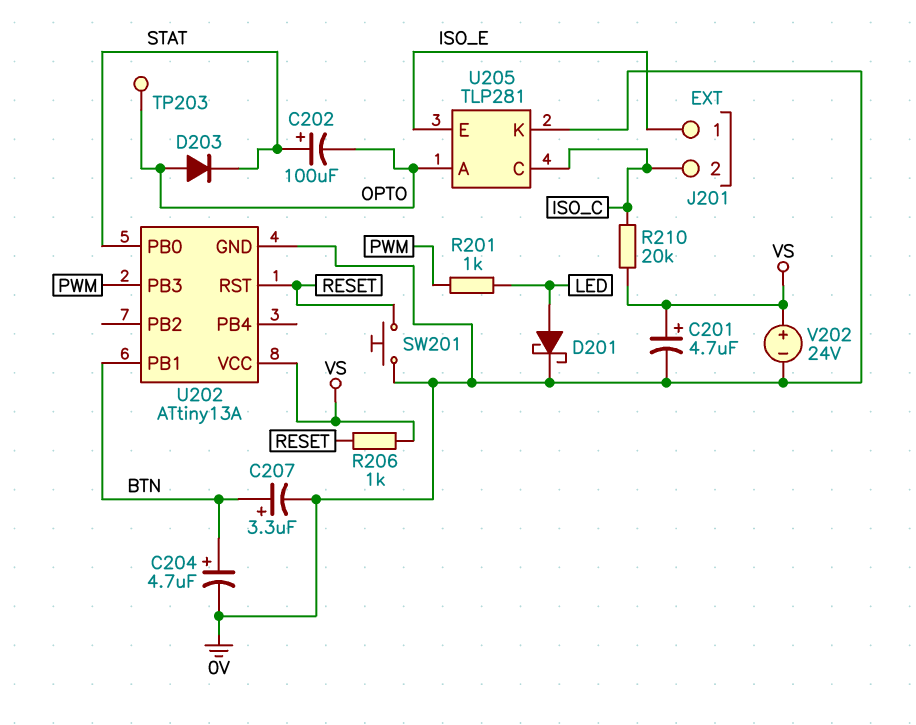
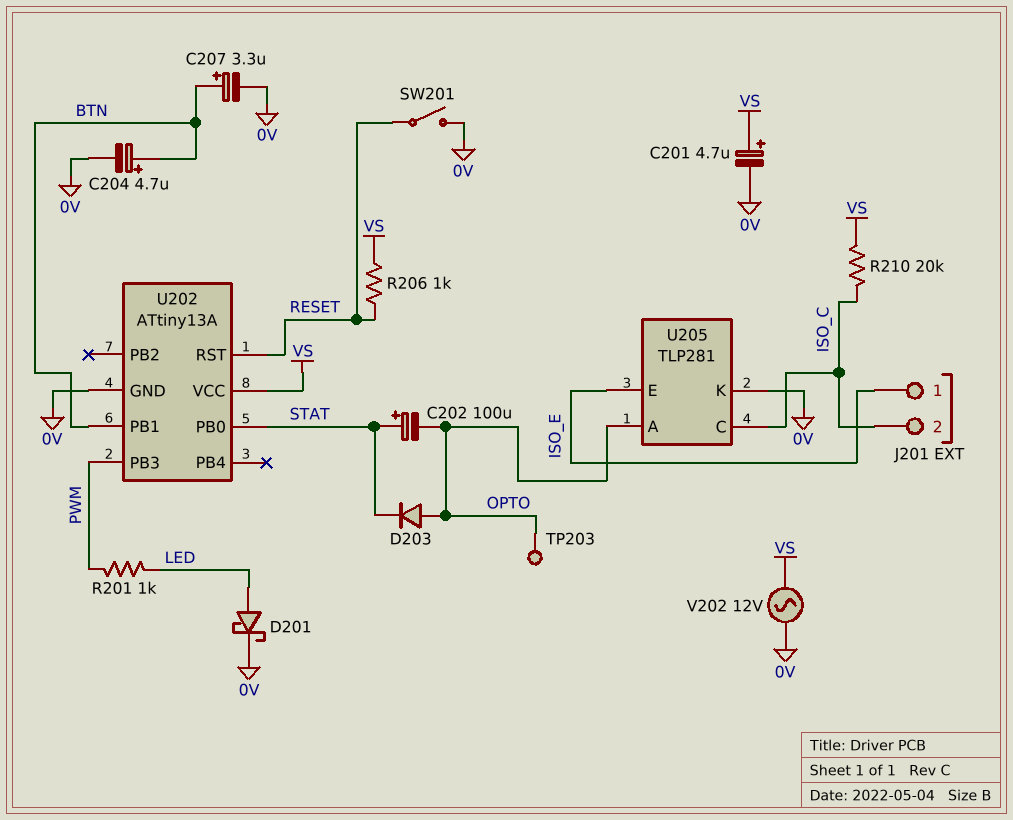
SW201: button (0V, RESET) -> switch (0V, RESET)
V202: 24V (plus VS, minus 0V) -> AC 12V (0V, VS)

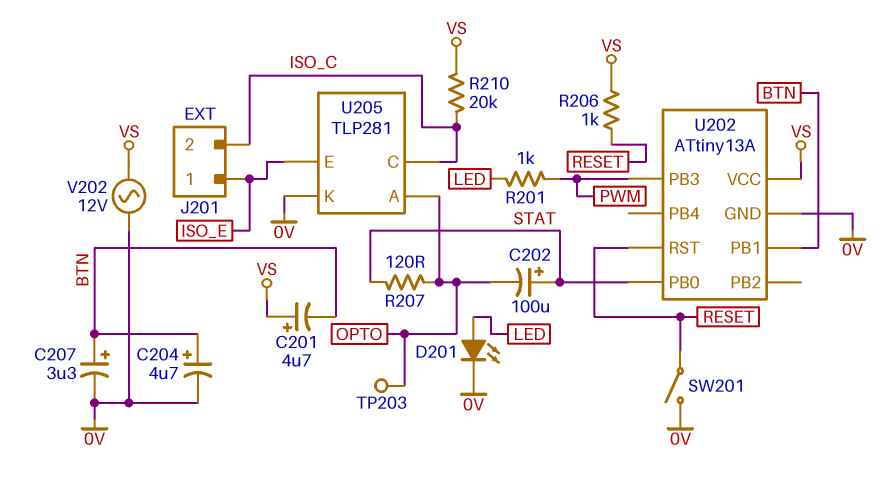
C201: 4.7uF (plus VS, minus 0V) -> 4.7uF (plus VS, minus BTN)
D201: schottky (A LED, K 0V) -> LED (A LED, K 0V)
D203: diode (A OPTO, K STAT) -> none
R207: none -> 120 (OPTO, STAT)

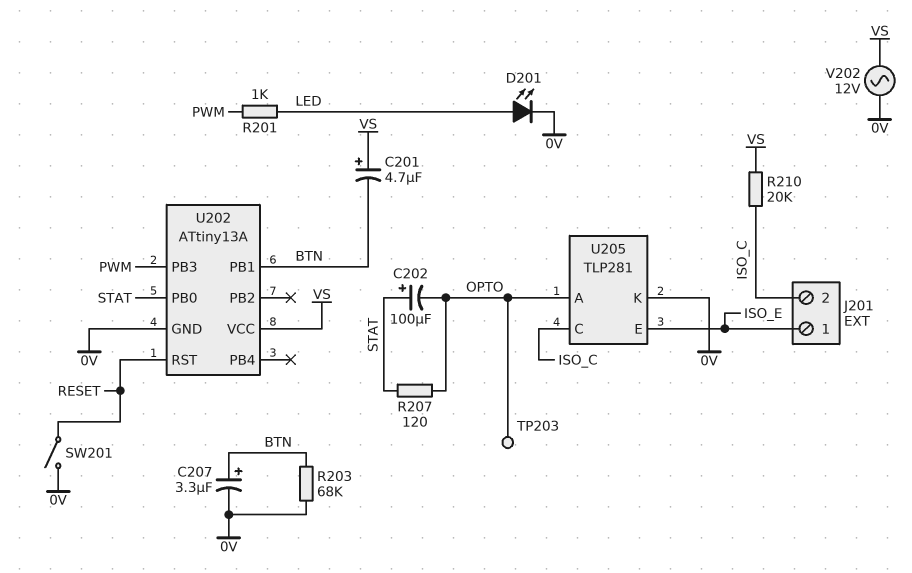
C204: 4.7uF (plus BTN, minus 0V) -> none
R203: none -> 68k (0V, BTN)
R206: 1k (RESET, VS) -> none

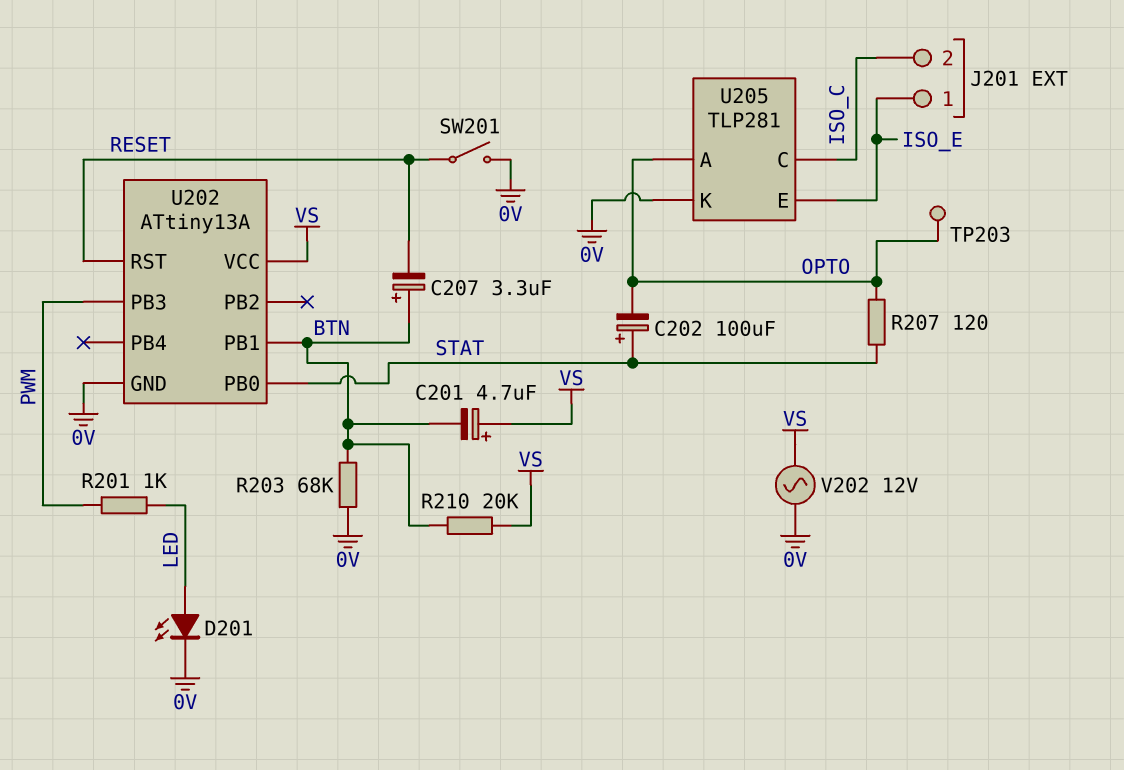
C207: 3.3uF (plus BTN, minus 0V) -> 3.3uF (plus BTN, minus RESET)
R210: 20k (ISO_C, VS) -> 20k (BTN, VS)

